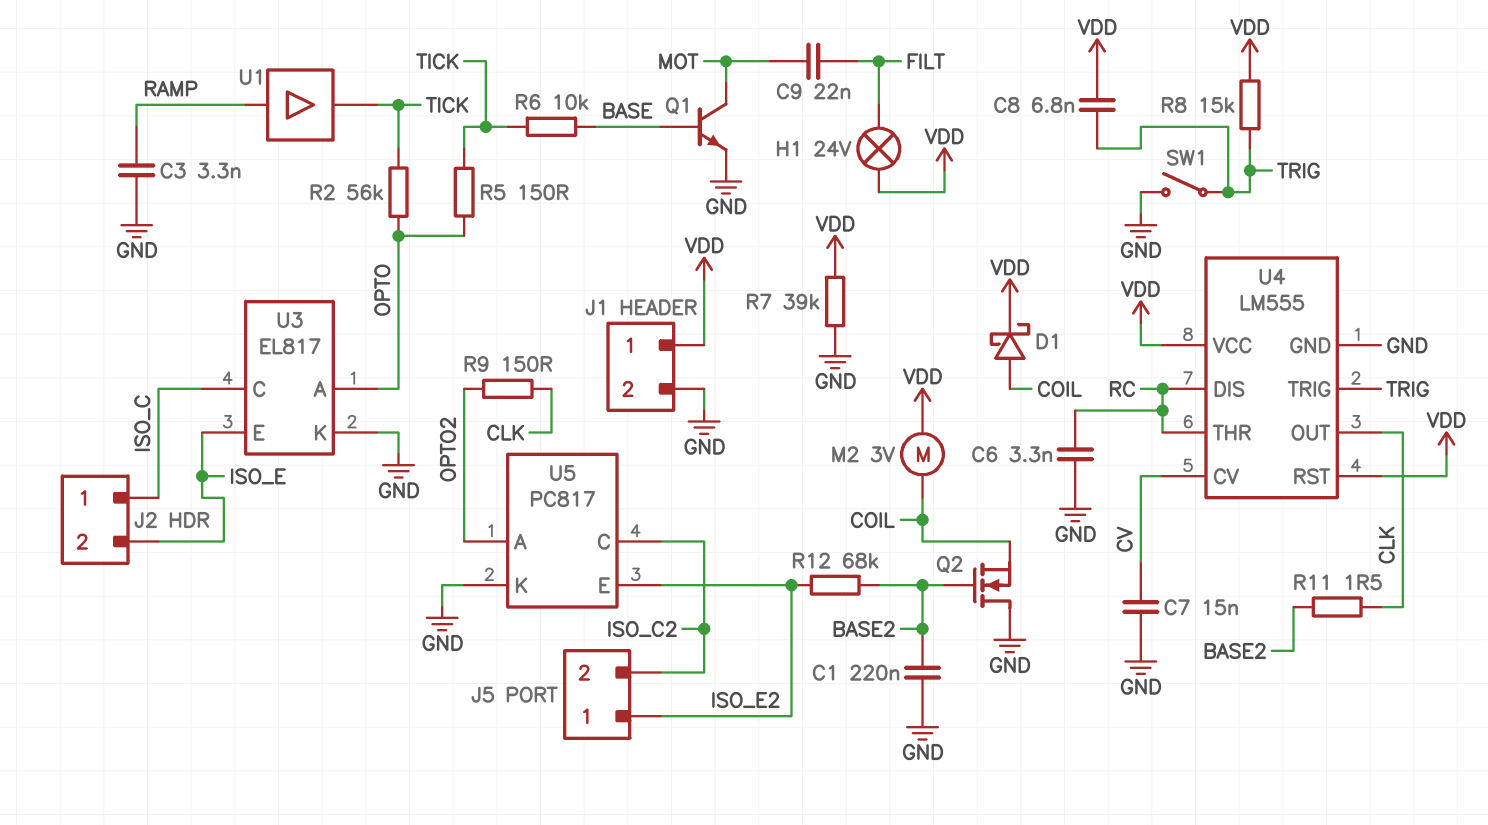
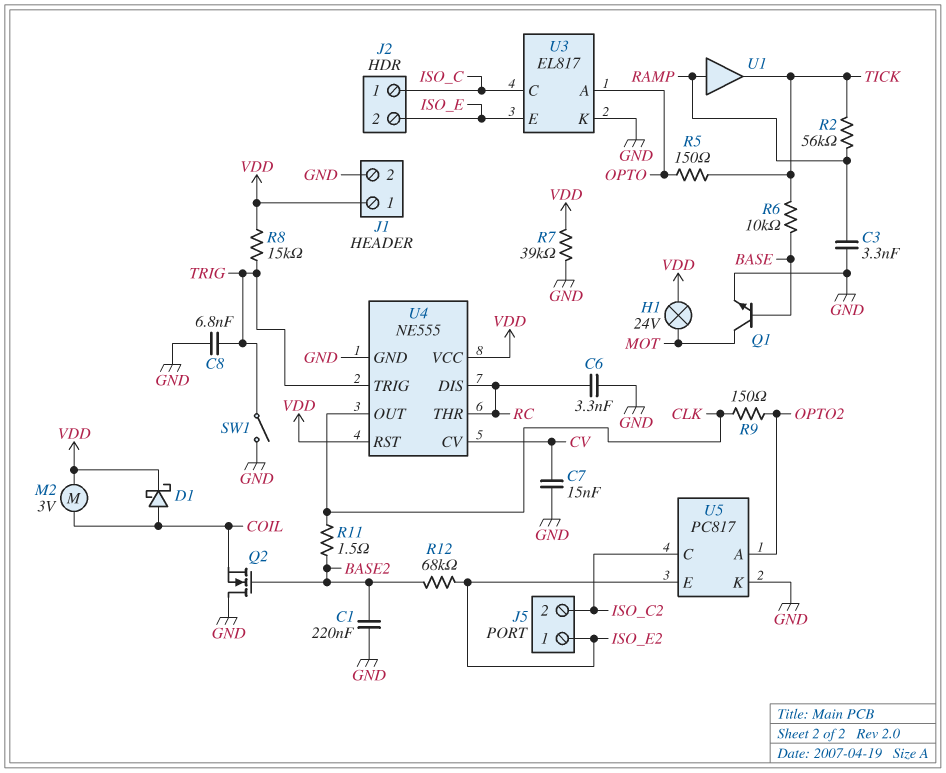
C8: 6.8nF (TRIG, VDD) -> 6.8nF (GND, TRIG)
C9: 22nF (FILT, MOT) -> none
H1: lamp 24V (FILT, VDD) -> lamp 24V (MOT, VDD)
R2: 56k (OPTO, TICK) -> 56k (RAMP, TICK)
U4: LM555 -> NE555

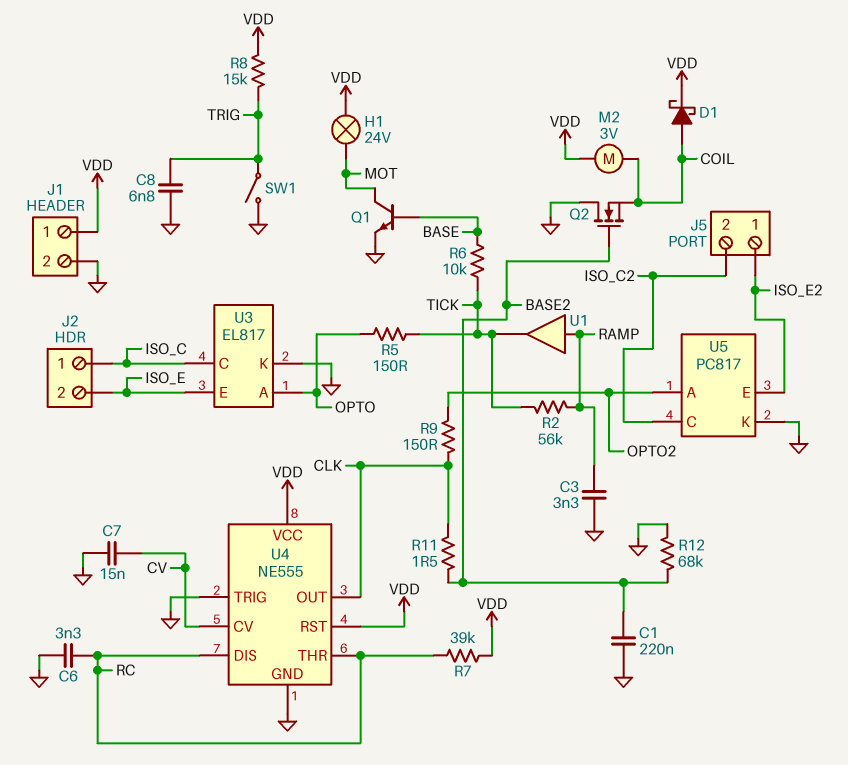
R7: 39k (GND, VDD) -> 39k (RC, VDD)
R12: 68k (BASE2, ISO_E2) -> 68k (BASE2, GND)
U4 pin TRIG: TRIG -> GND

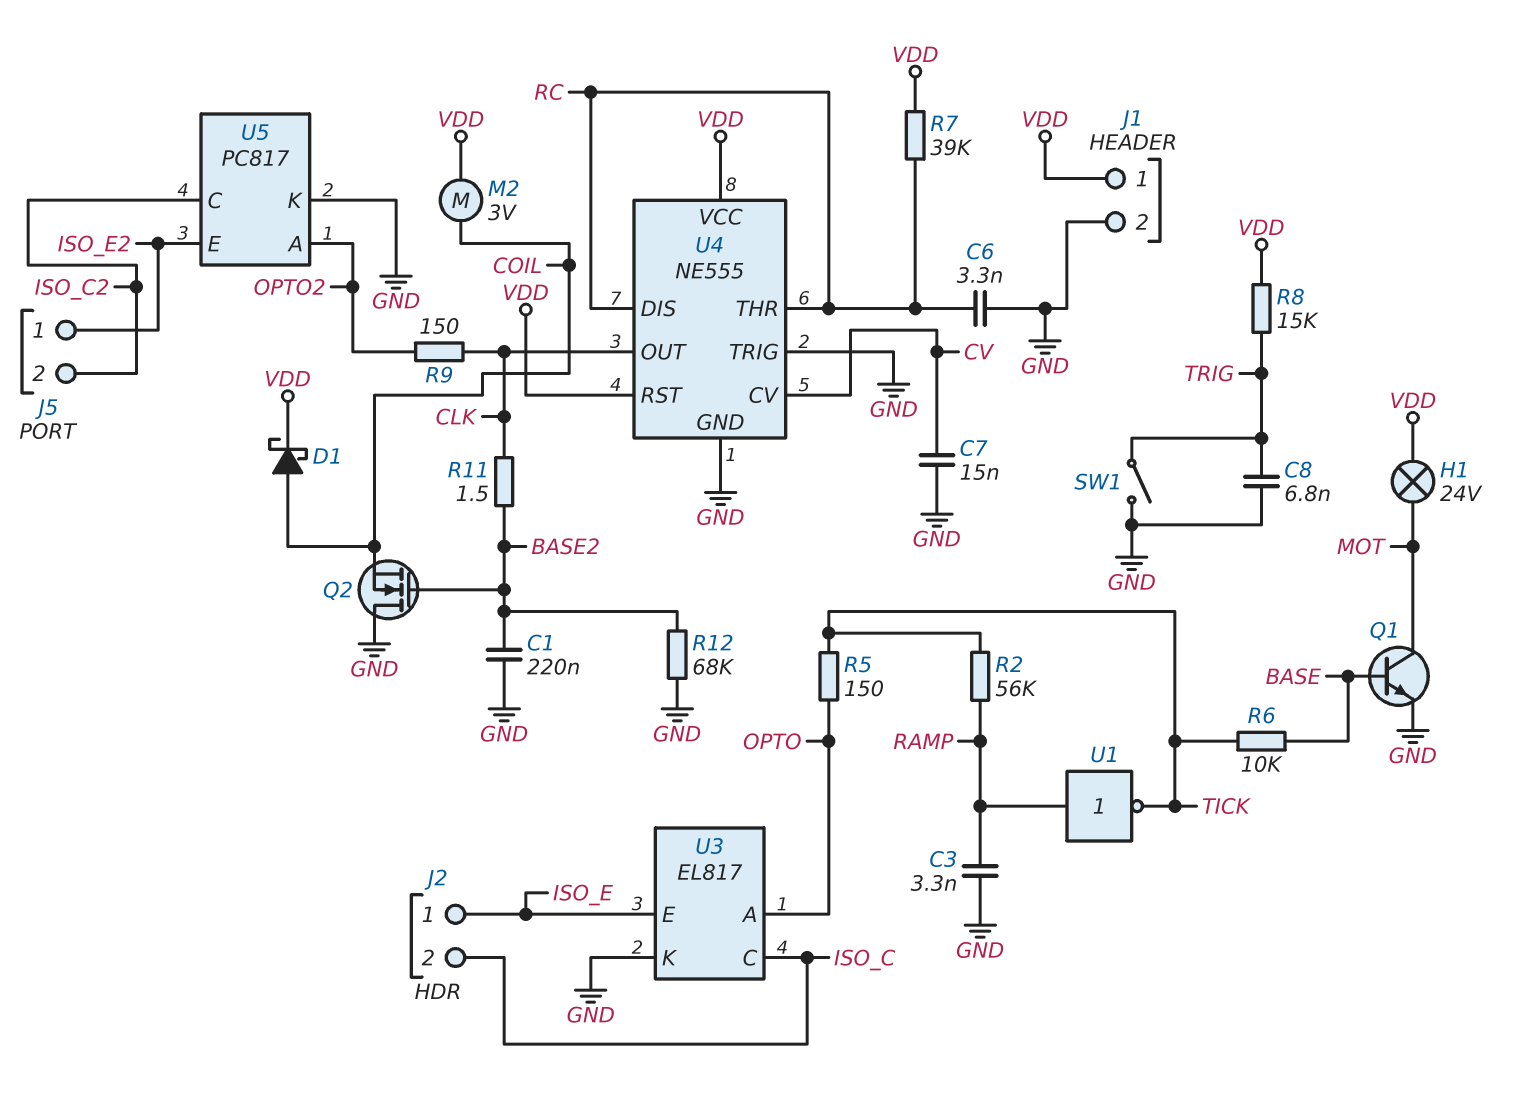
J2 pin 1: ISO_C -> ISO_E
J2 pin 2: ISO_E -> ISO_C
U1: buffer (in RAMP, out TICK) -> NOT (in RAMP, out TICK)

